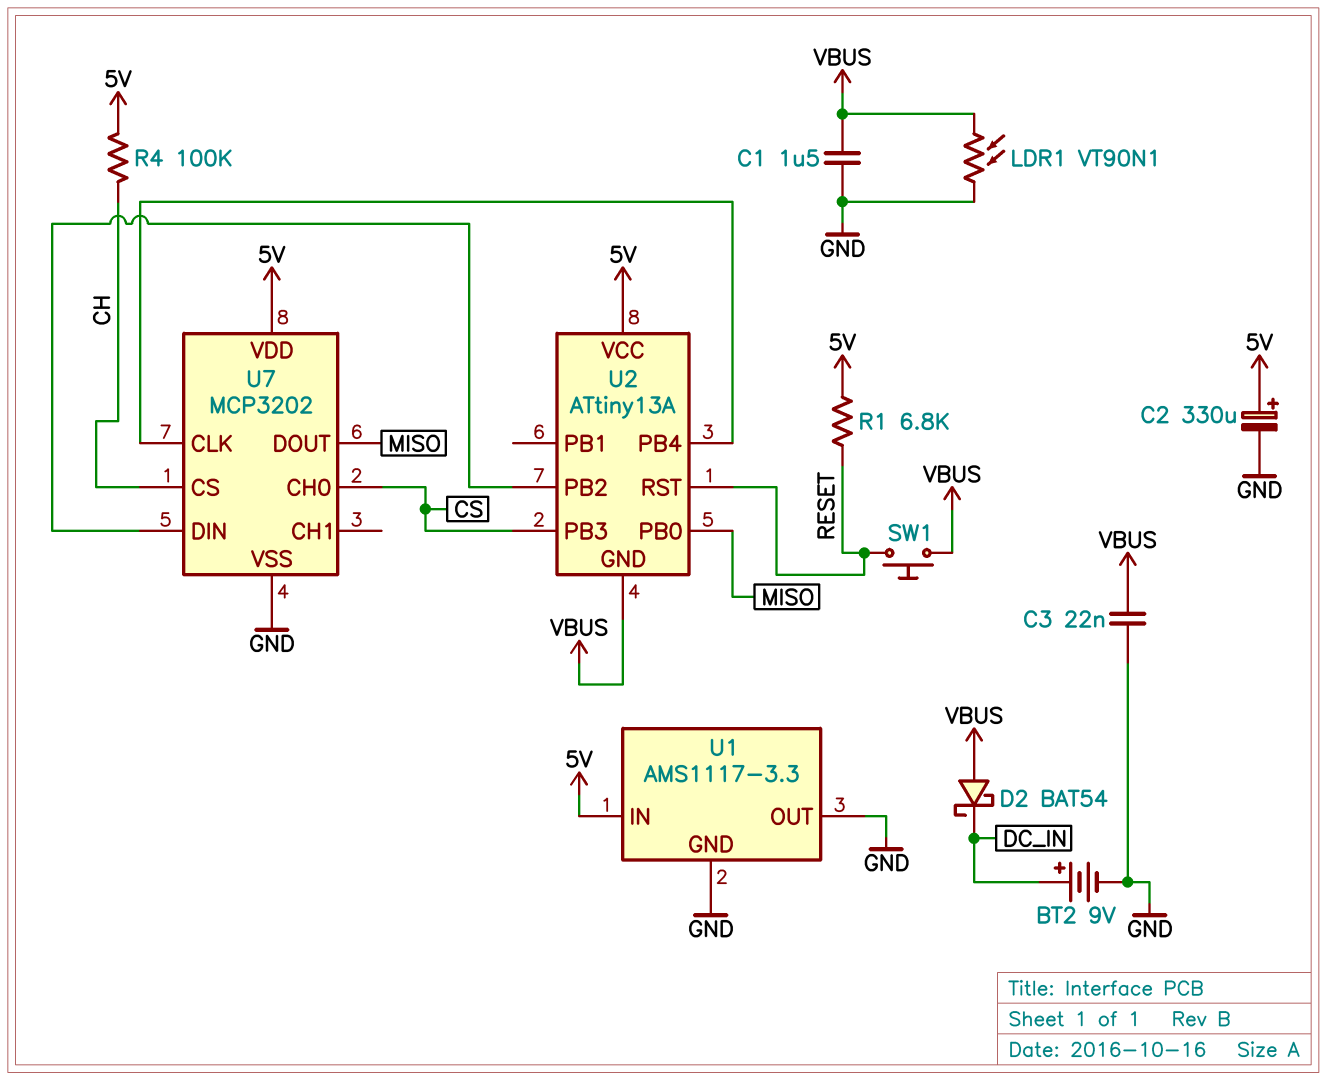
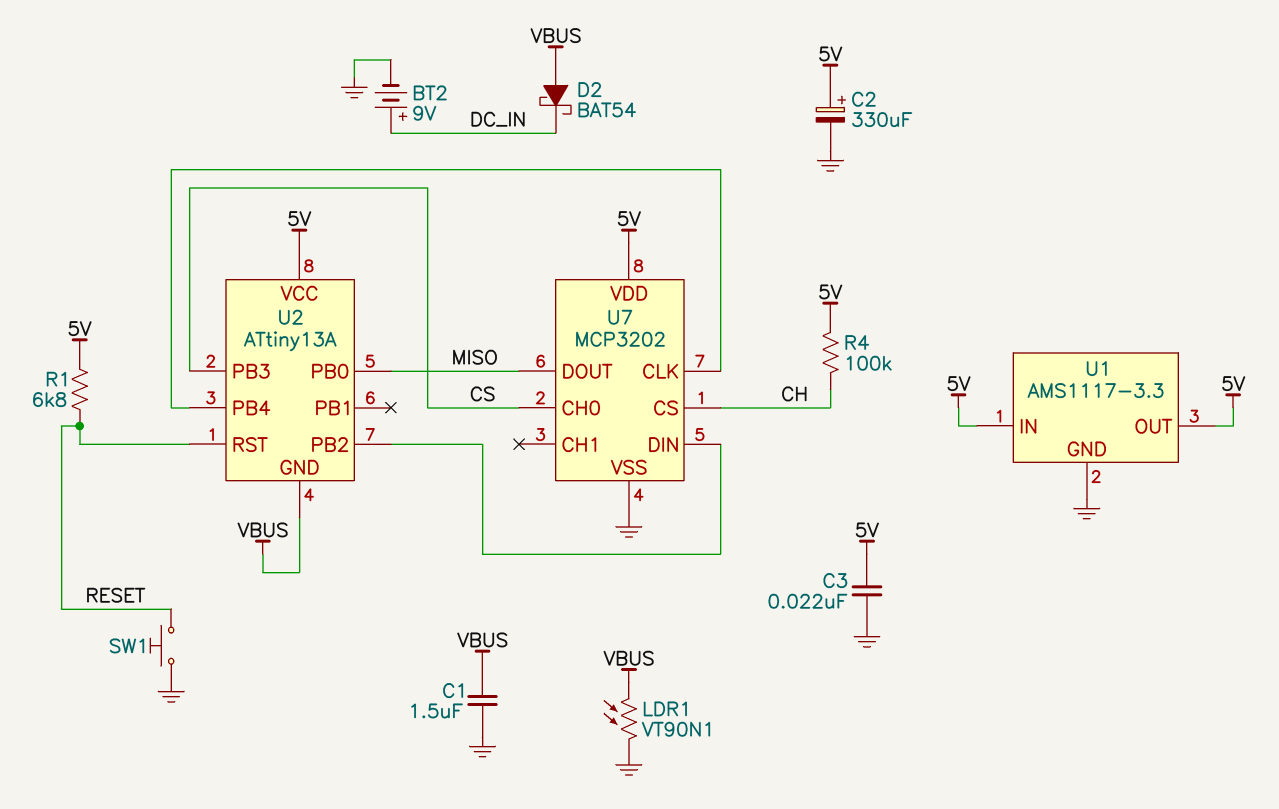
C3: 22nF (GND, VBUS) -> 22nF (5V, GND)
SW1: button (RESET, VBUS) -> button (GND, RESET)
U1 pin OUT: GND -> 5V

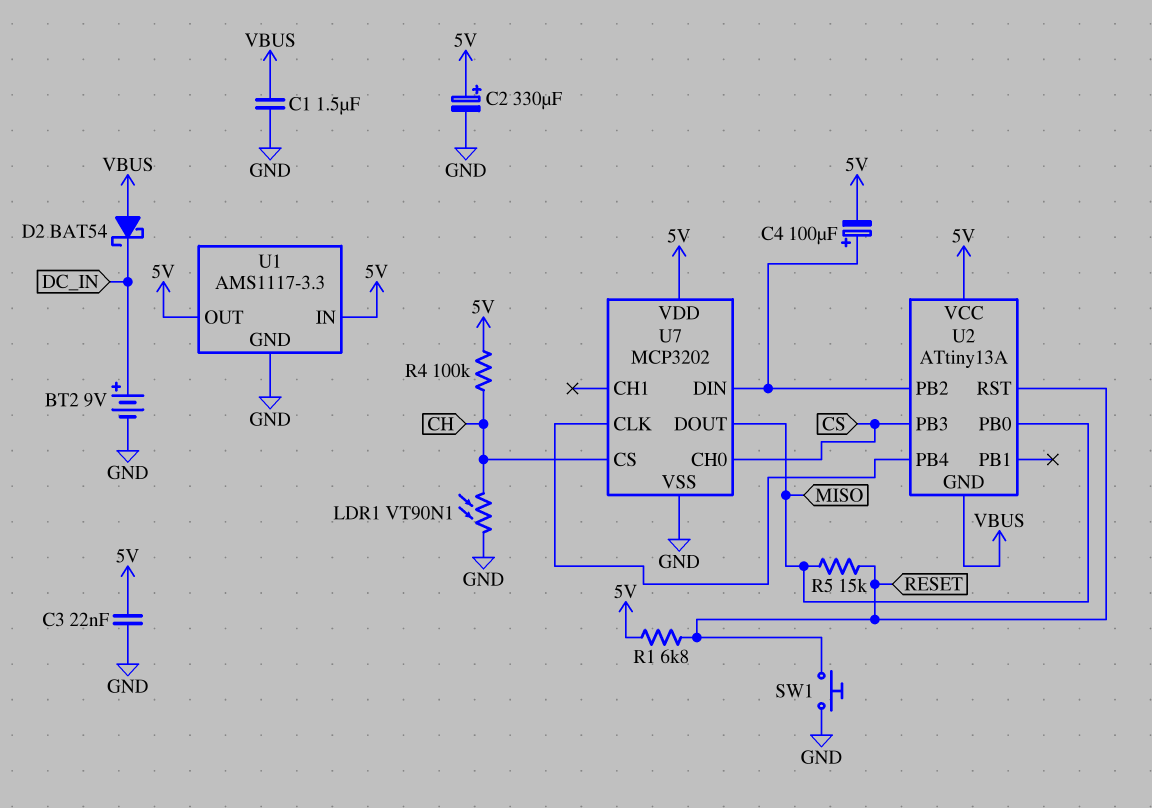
C4: none -> 100uF (plus U2/PB2, minus 5V)
LDR1: VT90N1 (GND, VBUS) -> VT90N1 (CH, GND)
R5: none -> 15k (MISO, RESET)

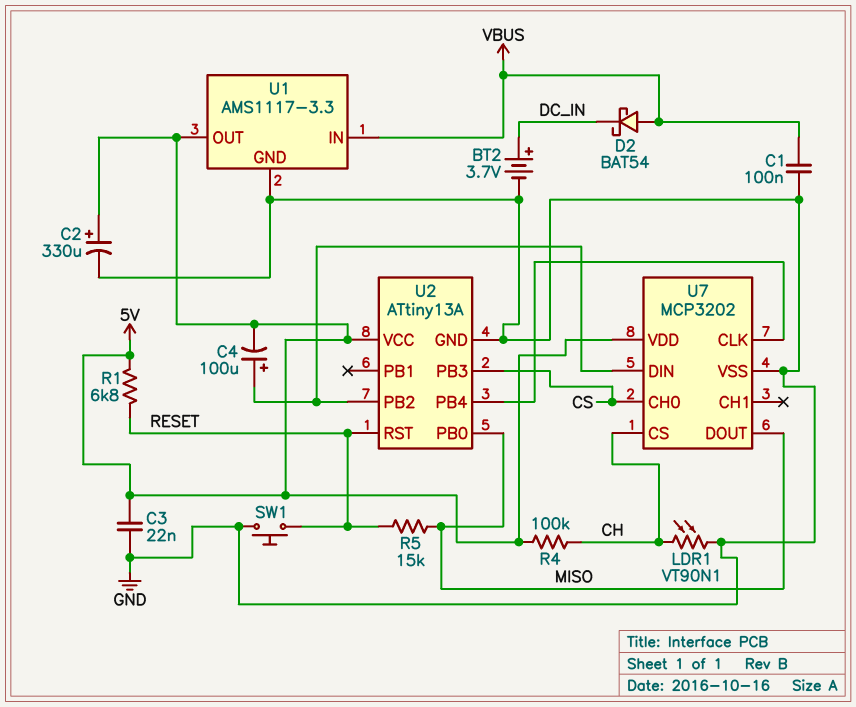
BT2: 9V (plus DC_IN, minus GND) -> 3.7V (plus DC_IN, minus GND)
C1: 1.5uF (GND, VBUS) -> 100nF (GND, VBUS)
U1 pin IN: 5V -> VBUS
U2 pin GND: VBUS -> GND

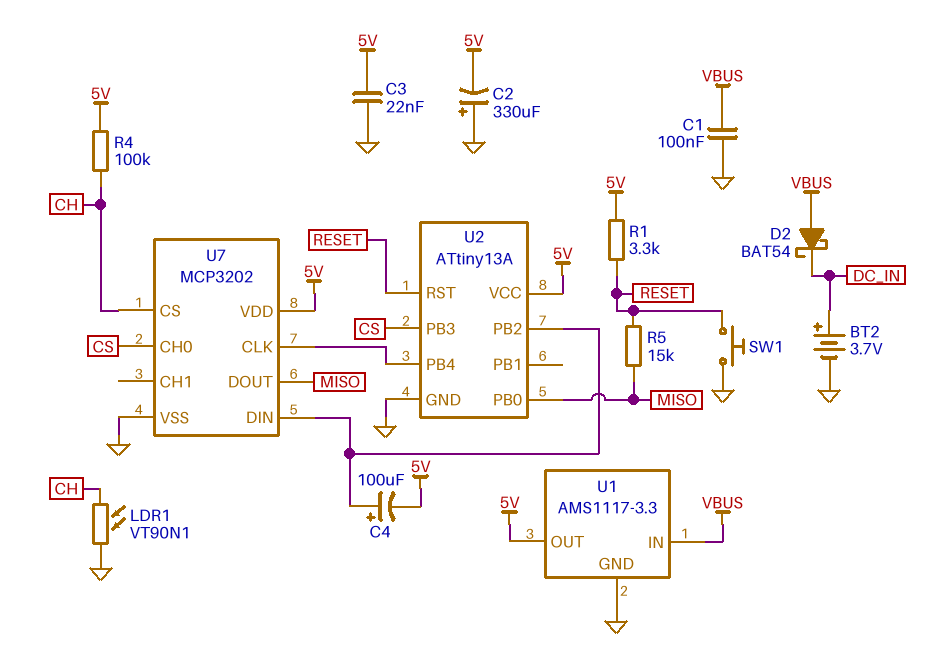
C2: 330uF (plus 5V, minus GND) -> 330uF (plus GND, minus 5V)
R1: 6.8k (5V, RESET) -> 3.3k (5V, RESET)

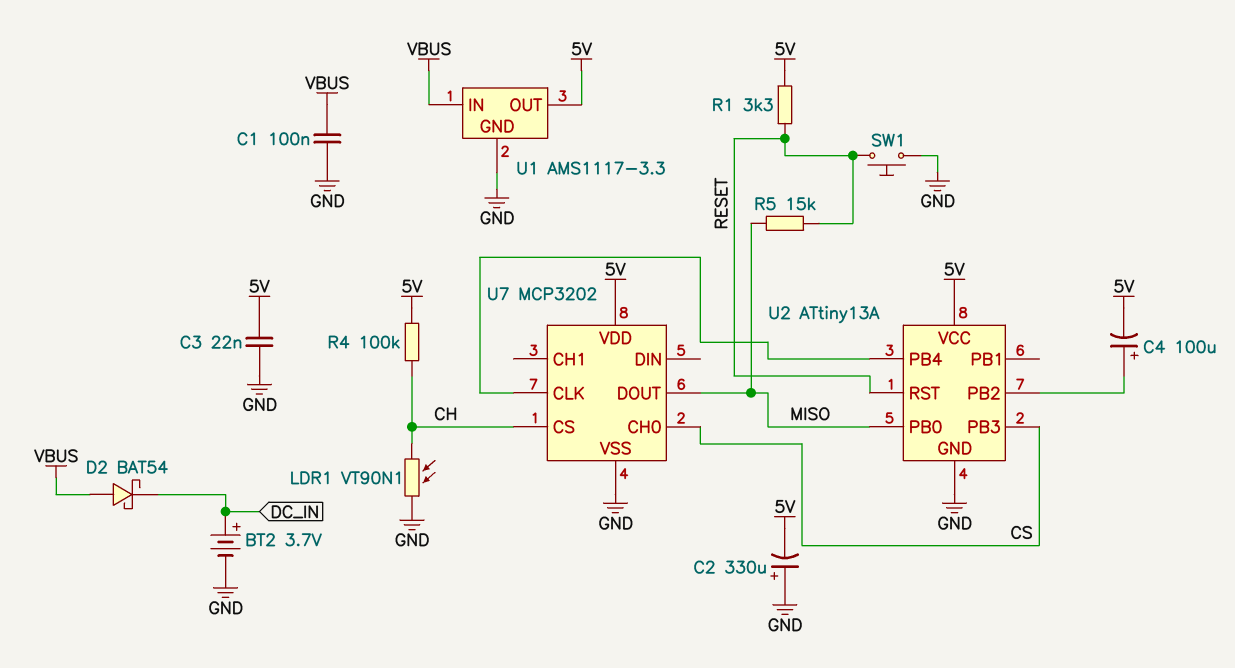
U7 pin DIN: U2/PB2 -> none

